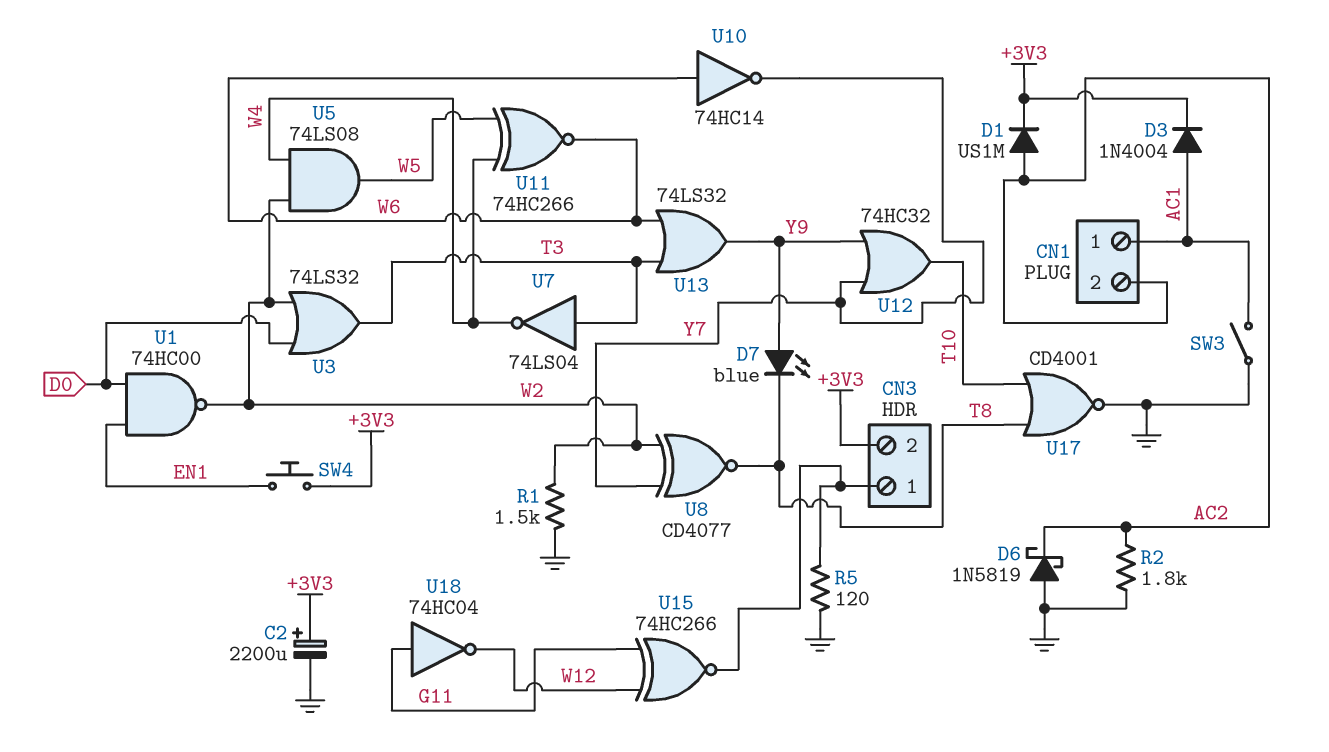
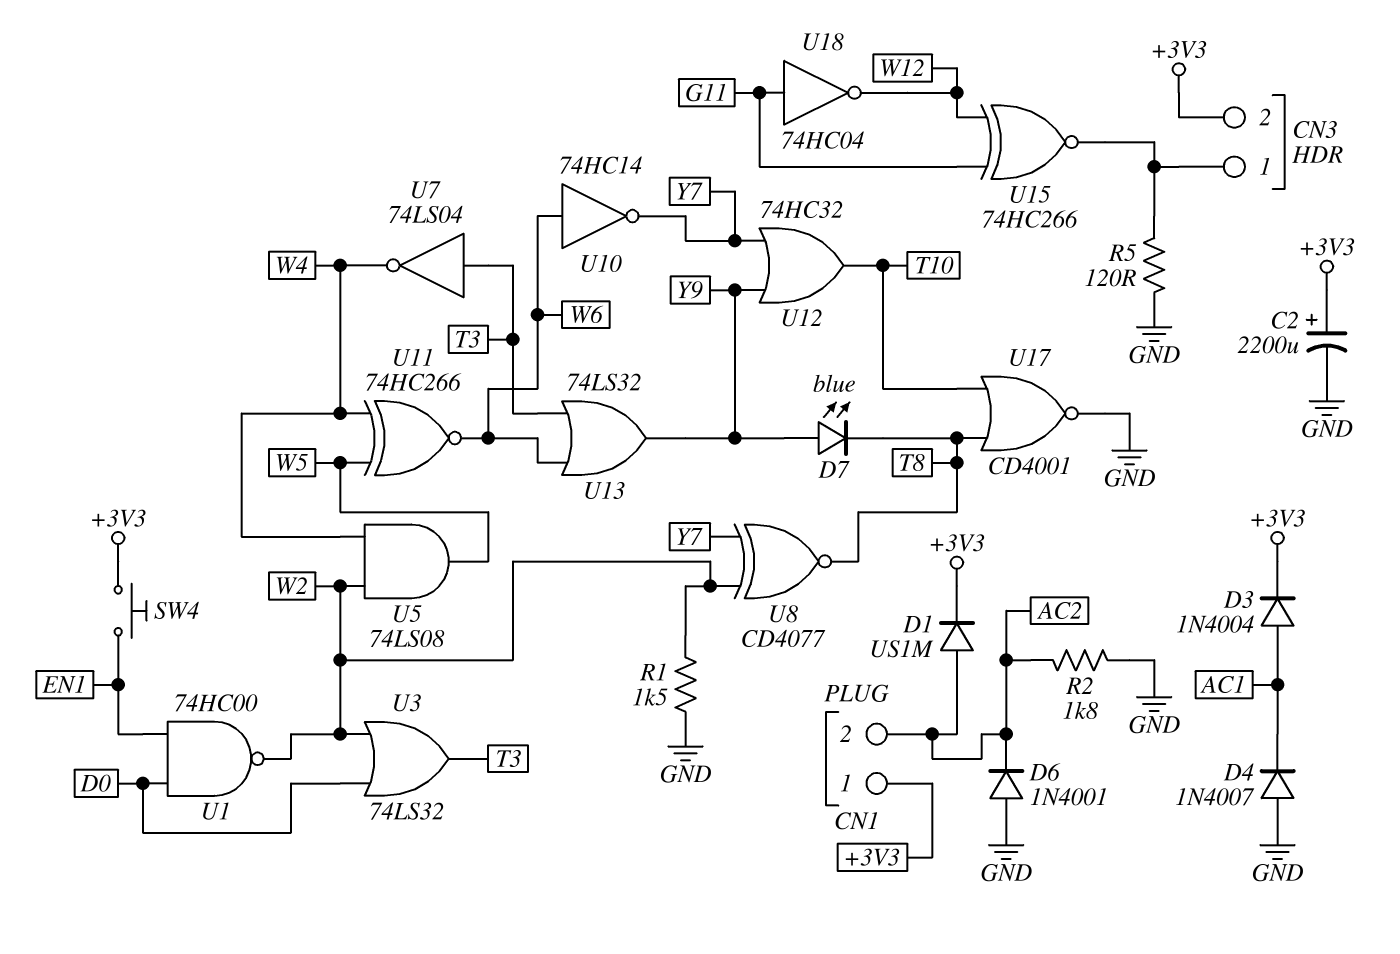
CN1 pin 1: AC1 -> +3V3
D4: none -> diode 1N4007 (A GND, K AC1)
D6: schottky 1N5819 (A GND, K AC2) -> diode 1N4001 (A GND, K AC2)
SW3: switch (AC1, GND) -> none

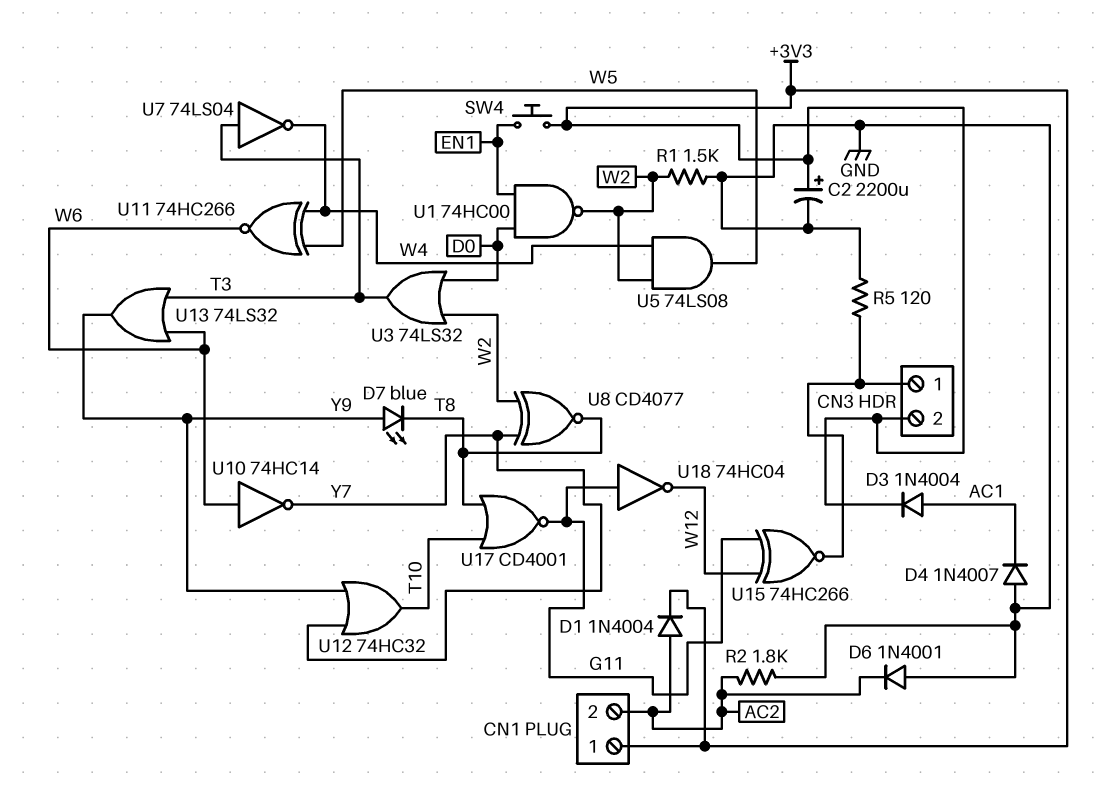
D1: diode US1M (A AC2, K +3V3) -> diode 1N4004 (A AC2, K +3V3)
U17: NOR CD4001 (in T8, in T10, out GND) -> NOR CD4001 (in T8, in T10, out G11)

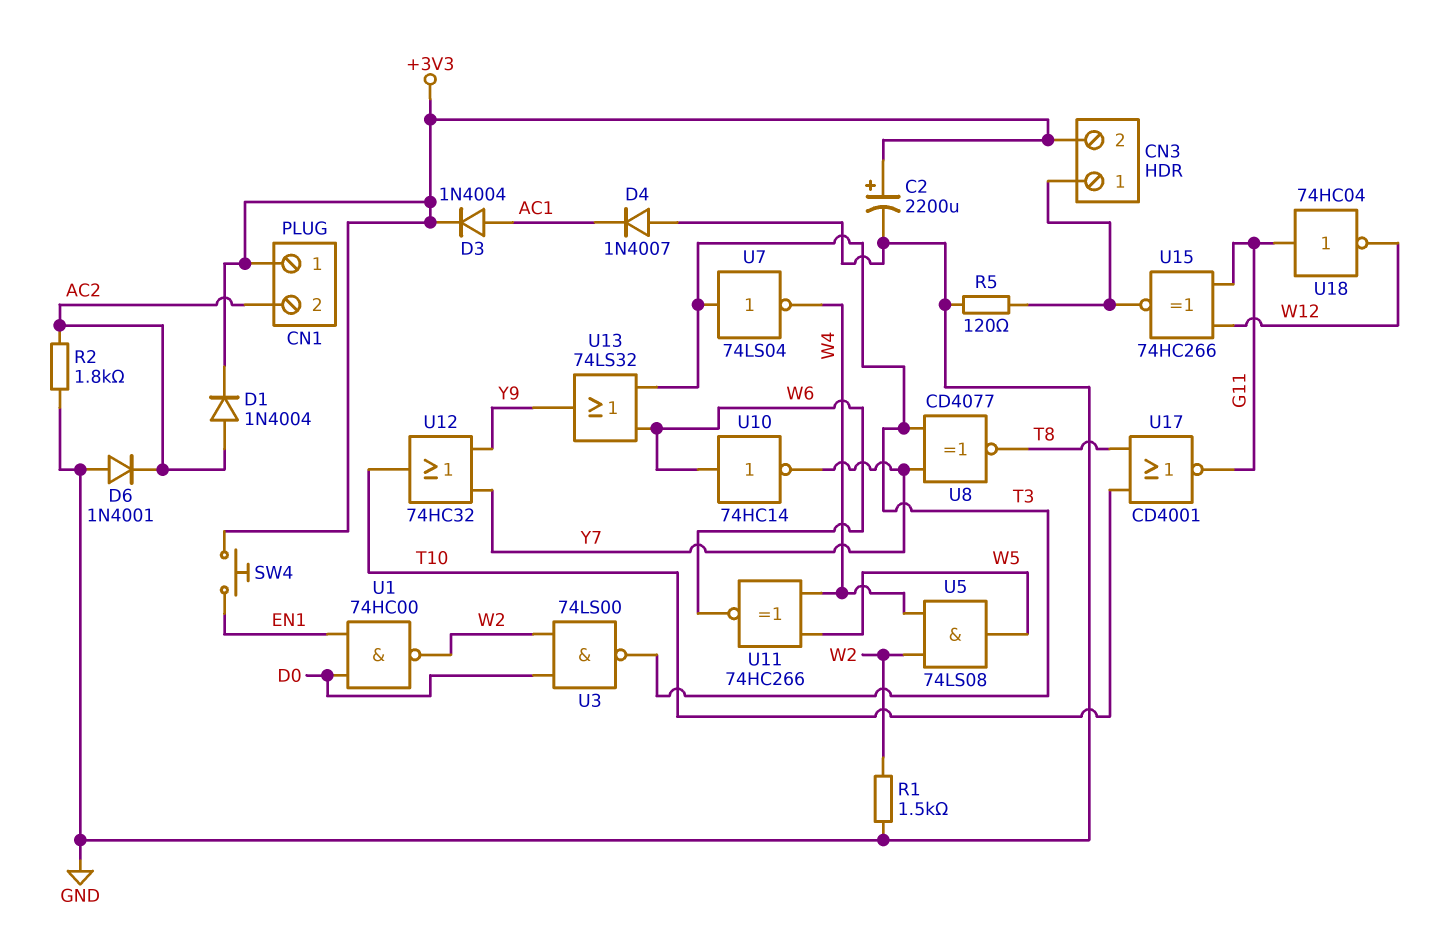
D7: LED blue (A Y9, K T8) -> none
U3: OR 74LS32 (in D0, in W2, out T3) -> NAND 74LS00 (in D0, in W2, out T3)
U8: XNOR CD4077 (in W2, in Y7, out T8) -> XNOR CD4077 (in T3, in Y7, out T8)

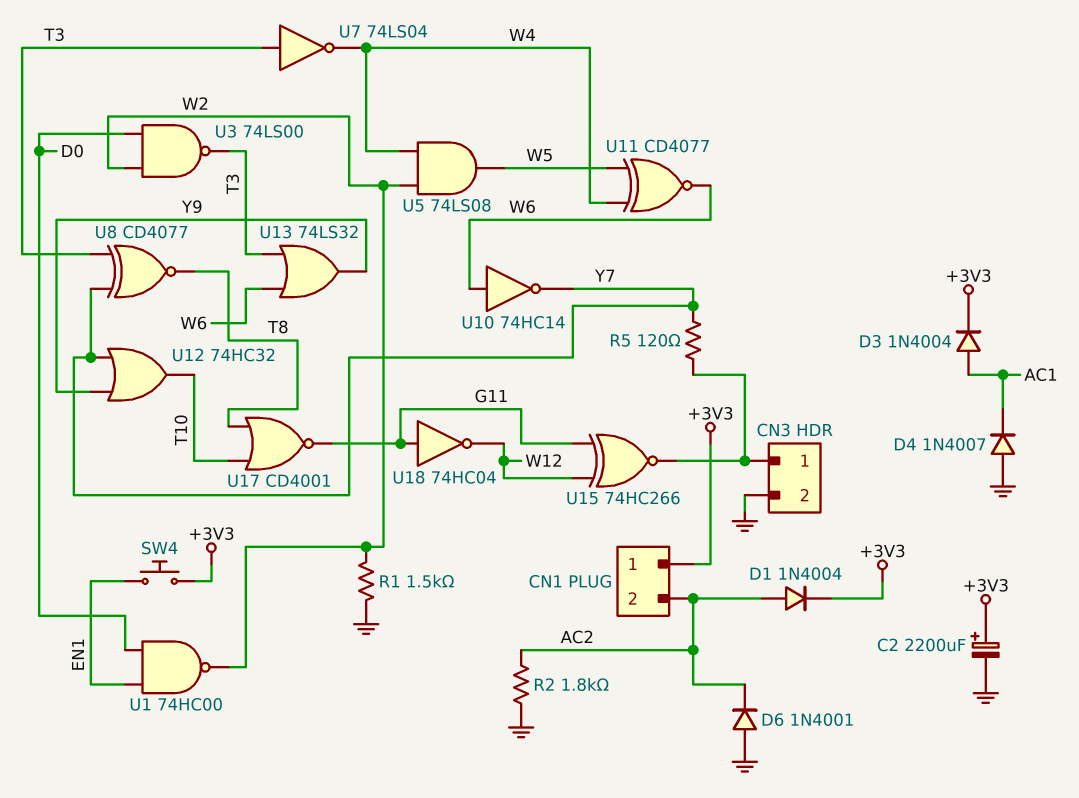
CN3 pin 2: +3V3 -> GND
R5: 120 (CN3/1, GND) -> 120 (CN3/1, Y7)
U11: XNOR 74HC266 (in W4, in W5, out W6) -> XNOR CD4077 (in W4, in W5, out W6)

